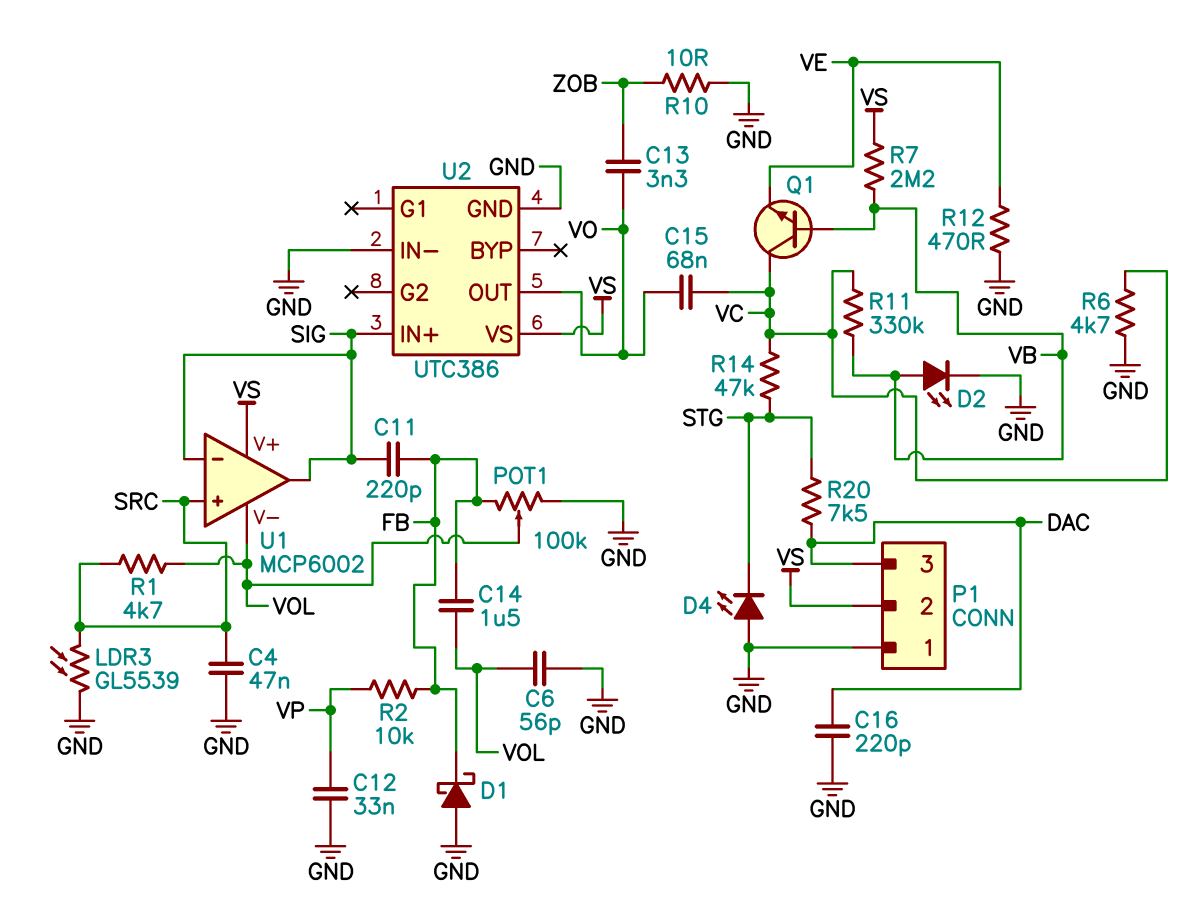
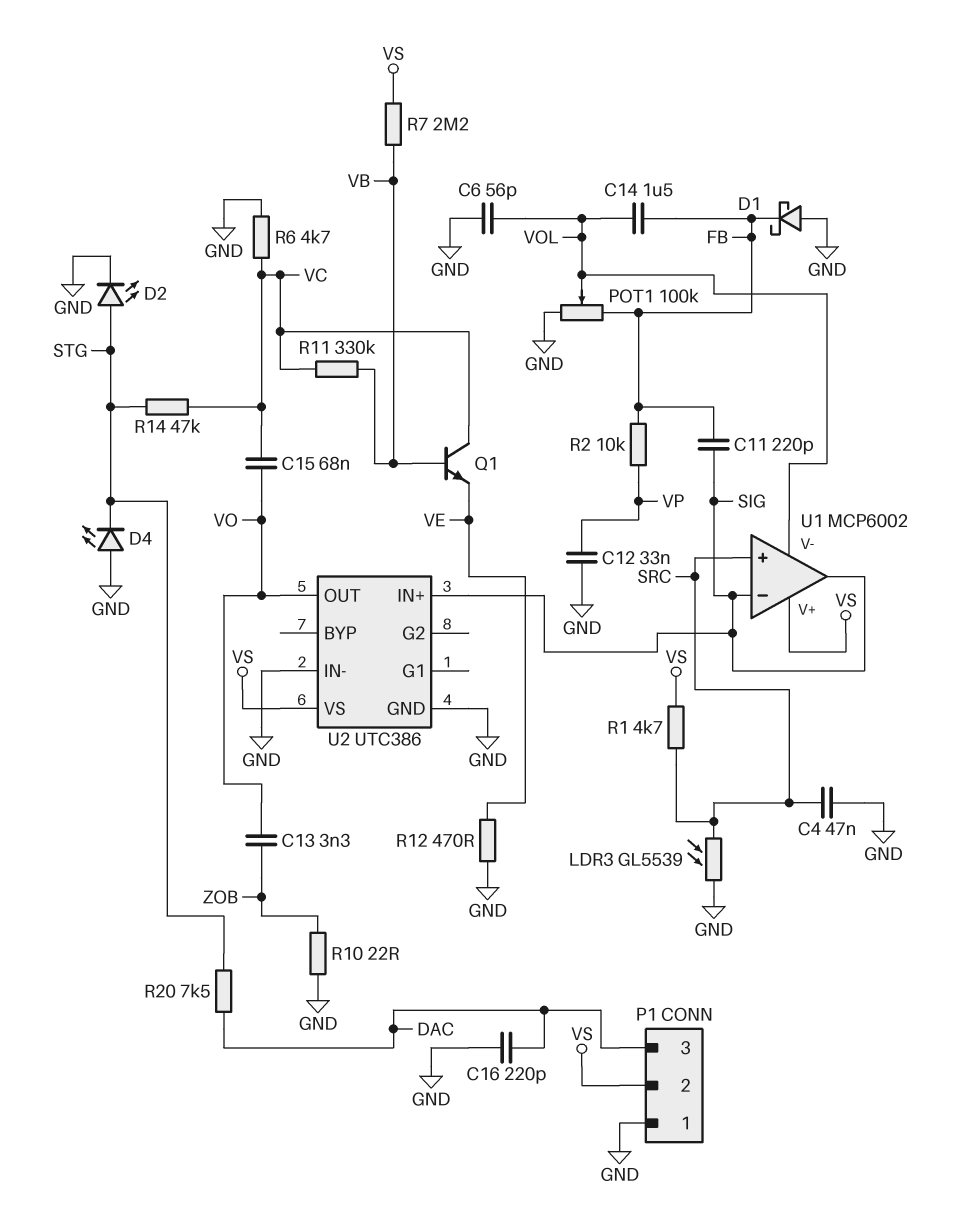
D2: LED (A VB, K GND) -> LED (A STG, K GND)
R1: 4.7k (SRC, VOL) -> 4.7k (SRC, VS)
R10: 10 (GND, ZOB) -> 22 (GND, ZOB)

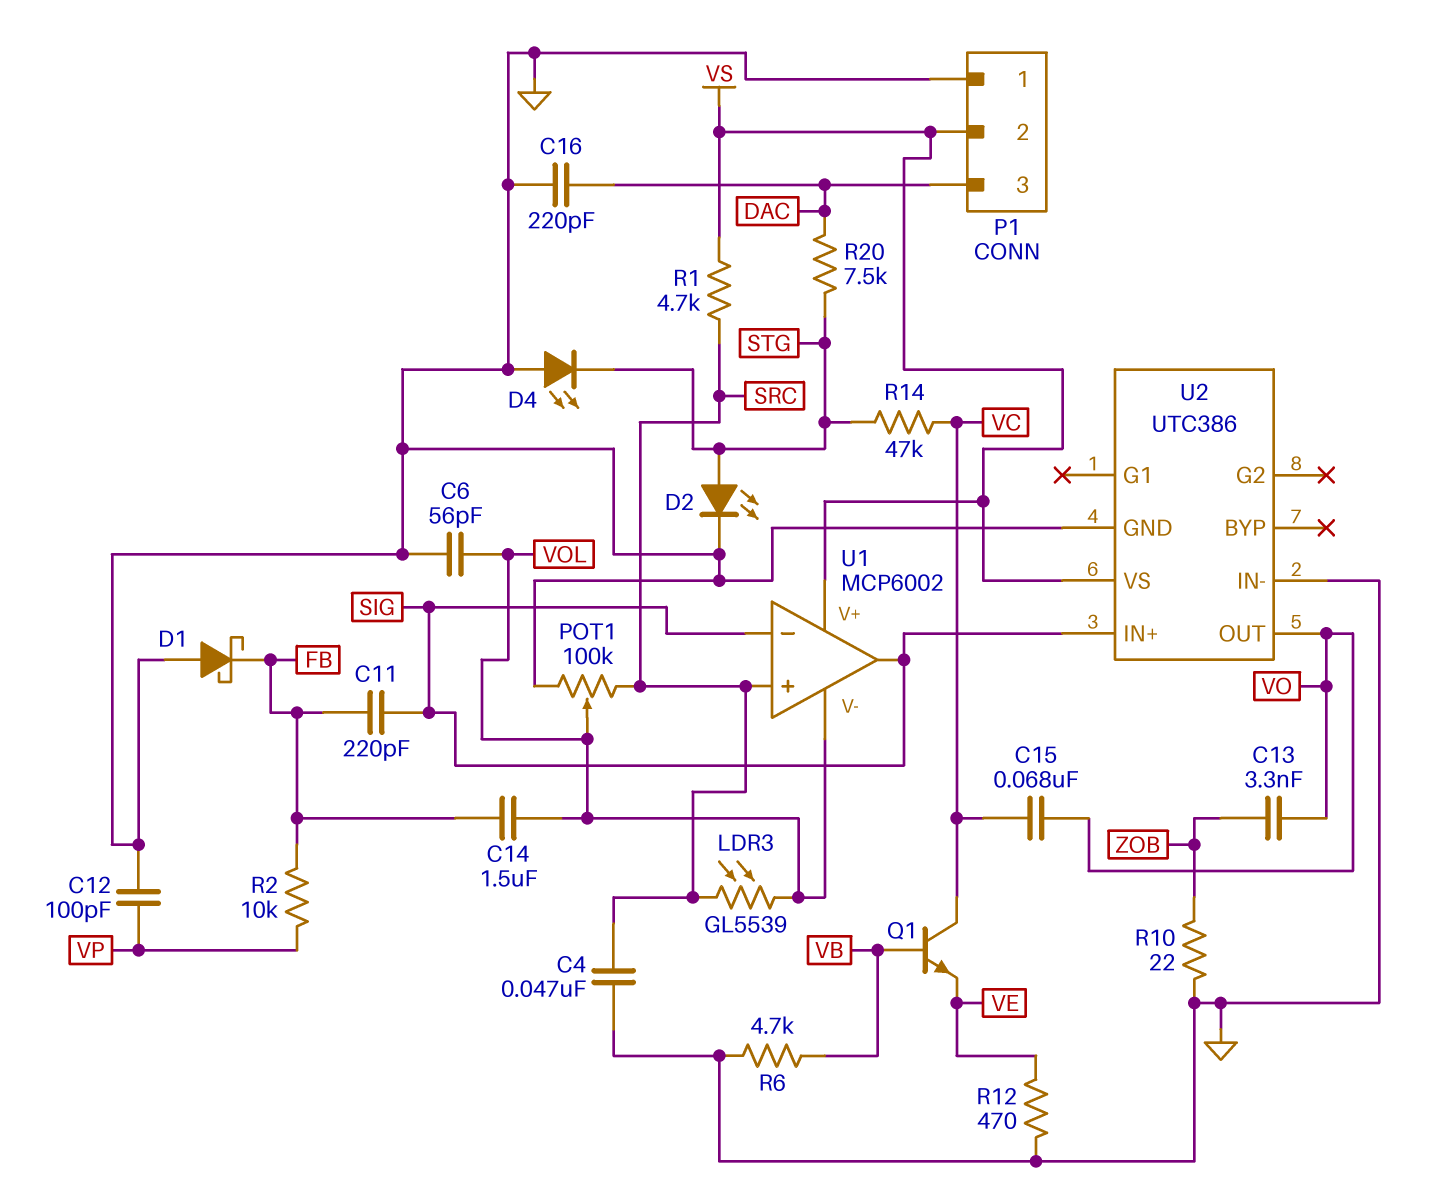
C12: 33nF (GND, VP) -> 100pF (GND, VP)
LDR3: GL5539 (GND, SRC) -> GL5539 (SRC, VOL)
POT1: 100k (FB, GND, wiper VOL) -> 100k (GND, SRC, wiper VOL)
R6: 4.7k (GND, VC) -> 4.7k (GND, VB)
R7: 2.2M (VB, VS) -> none
R11: 330k (VB, VC) -> none

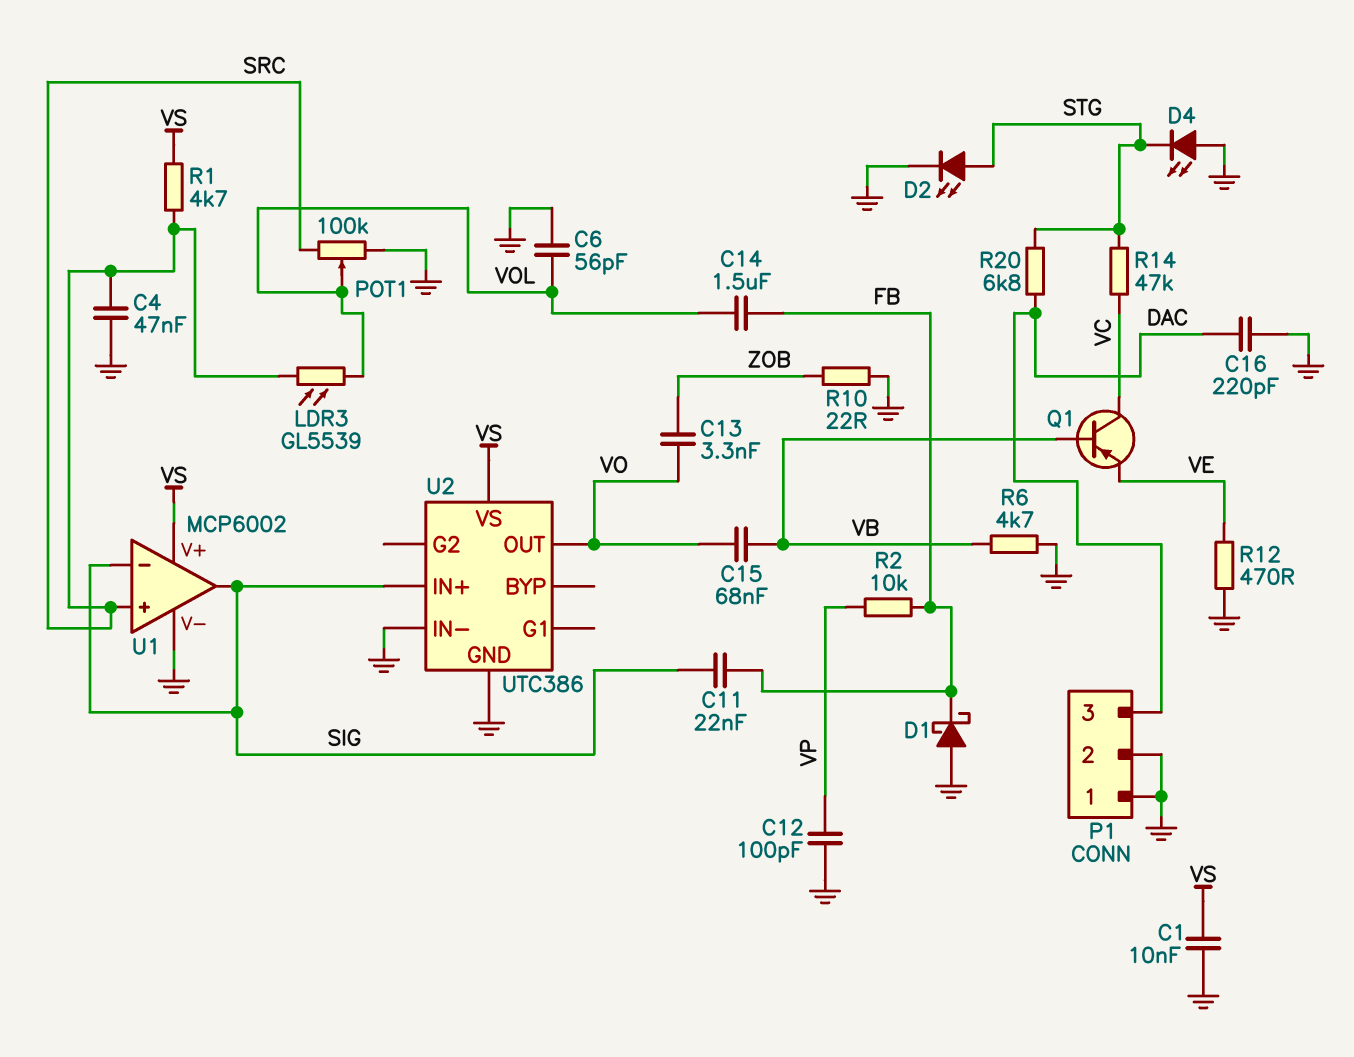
C1: none -> 10nF (GND, VS)
C11: 220pF (FB, SIG) -> 22nF (FB, SIG)
C15: 68nF (VC, VO) -> 68nF (VB, VO)
P1 pin 2: VS -> GND
Q1: NPN (B VB, C VC, E VE) -> PNP (B VB, C VC, E VE)
R20: 7.5k (DAC, STG) -> 6.8k (DAC, STG)
U1 pin V-: VOL -> GND

